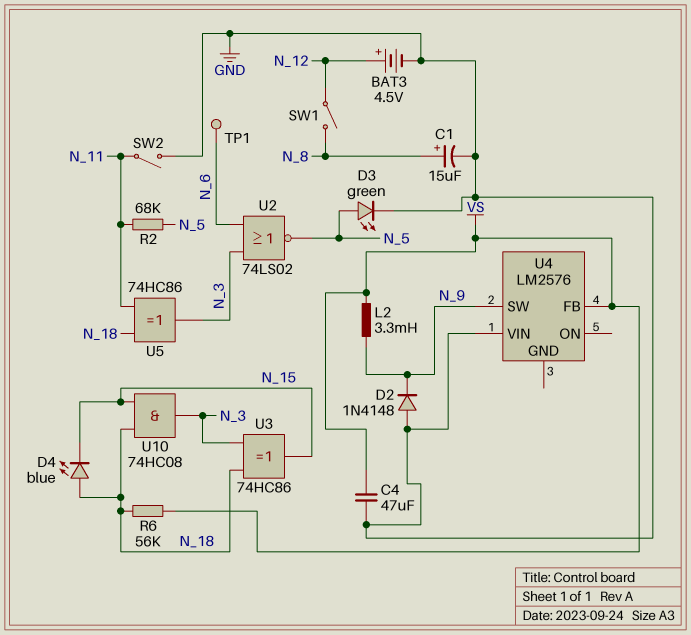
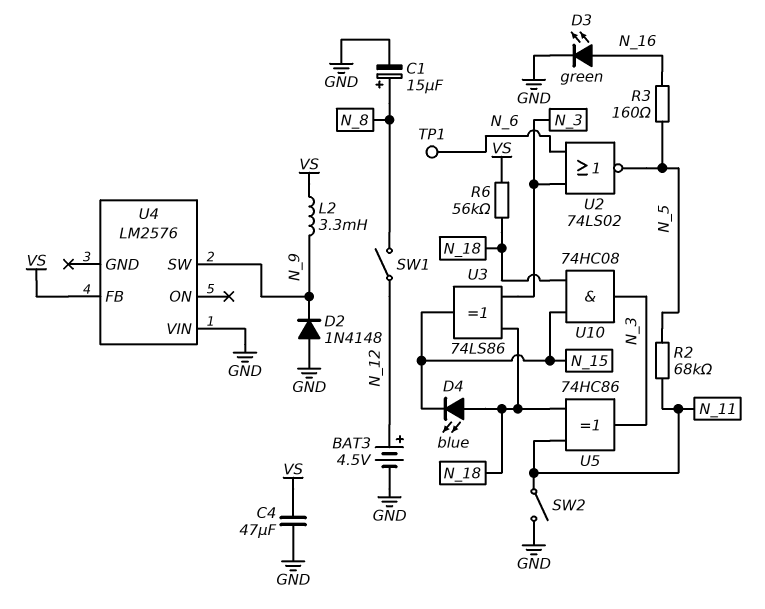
D3: LED green (A N_5, K GND) -> LED green (A N_16, K GND)
R3: none -> 160 (N_5, N_16)
U3: XOR 74HC86 (in N_3, in N_18, out N_15) -> XOR 74LS86 (in N_3, in N_18, out N_15)

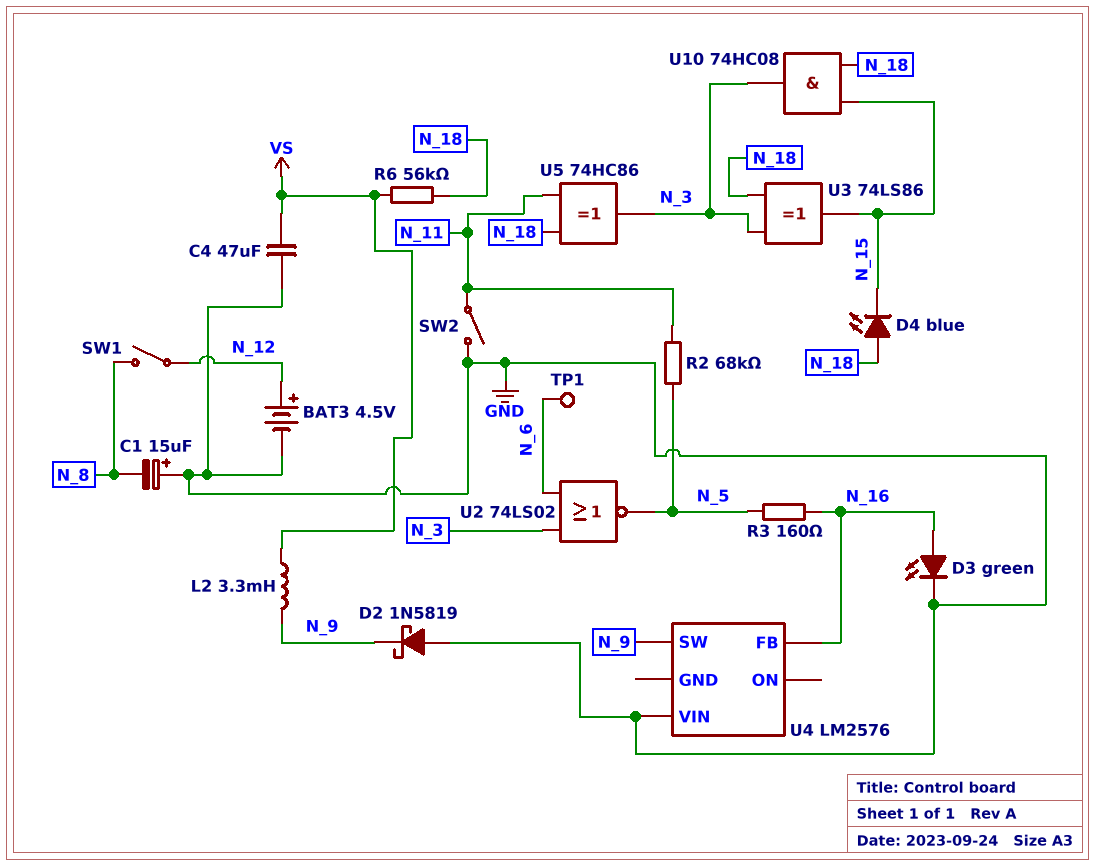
C1: 15uF (plus N_8, minus GND) -> 15uF (plus GND, minus N_8)
D2: diode 1N4148 (A GND, K N_9) -> schottky 1N5819 (A GND, K N_9)
U4 pin FB: VS -> N_16

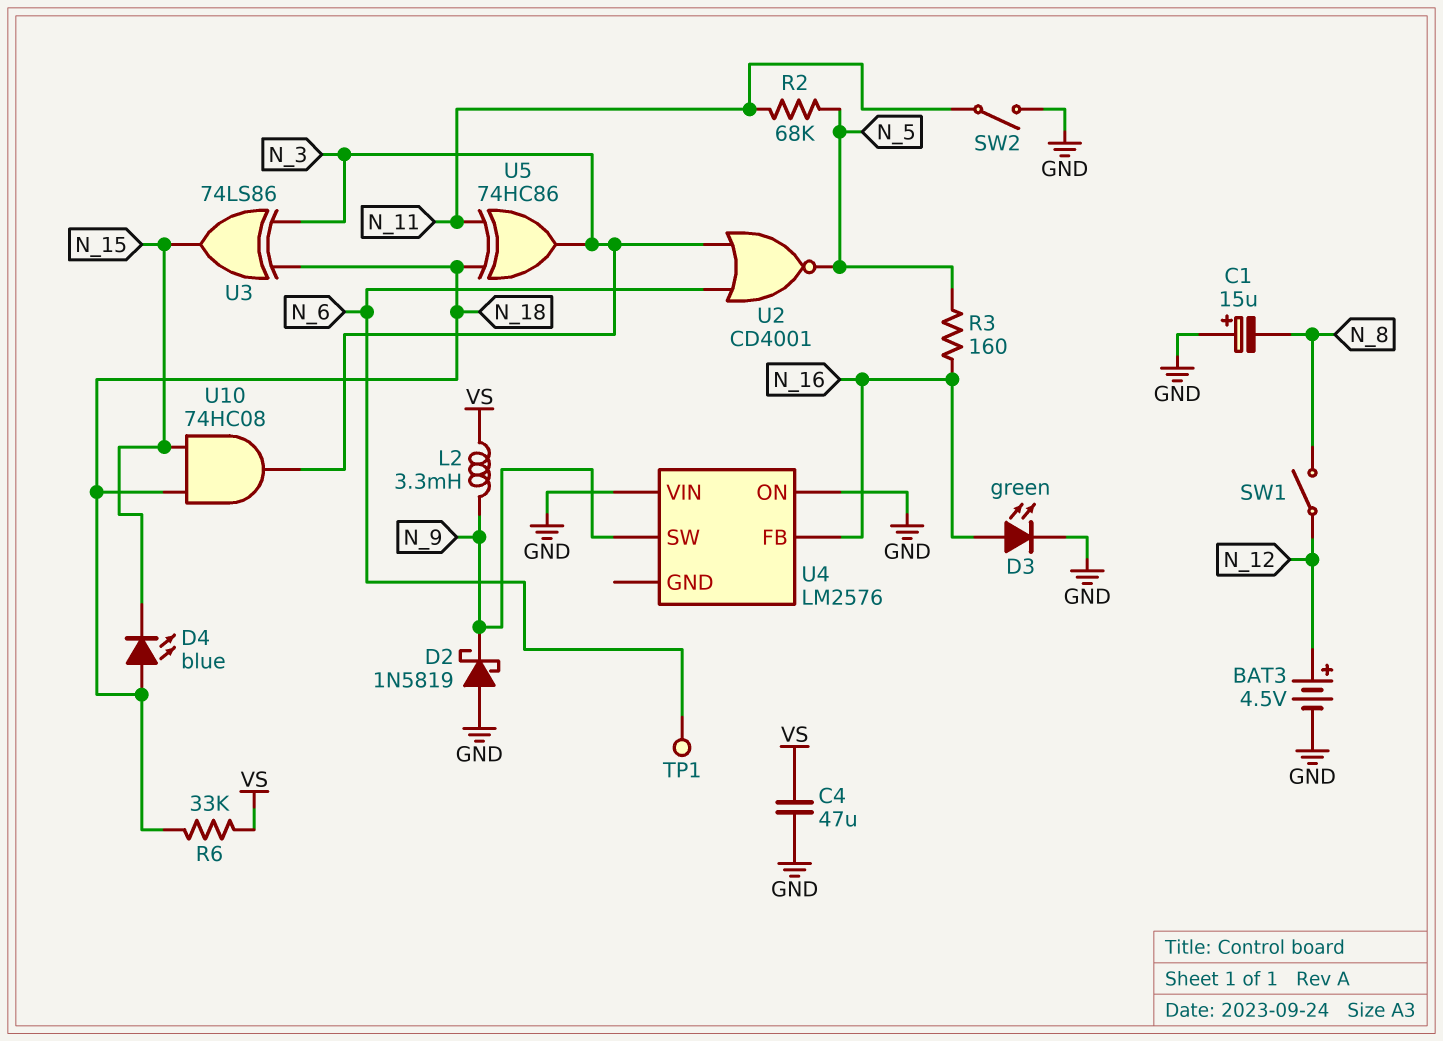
R6: 56k (N_18, VS) -> 33k (N_18, VS)
U2: NOR 74LS02 (in N_3, in N_6, out N_5) -> NOR CD4001 (in N_3, in N_6, out N_5)
U4 pin ON: none -> GND

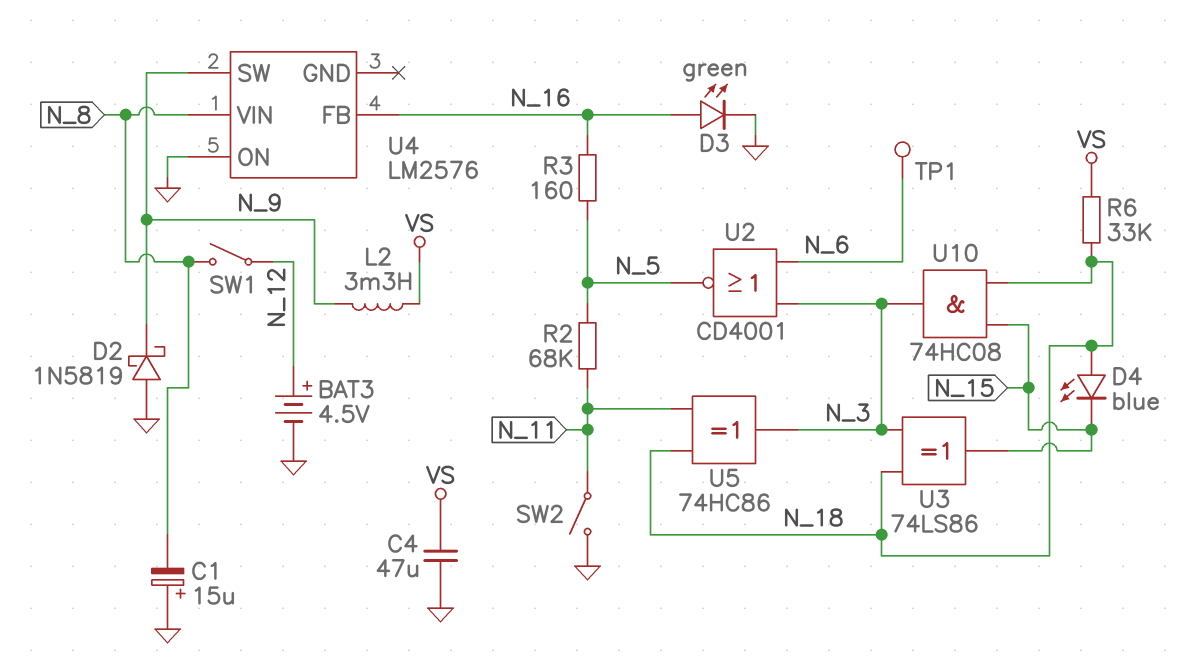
U4 pin VIN: GND -> N_8

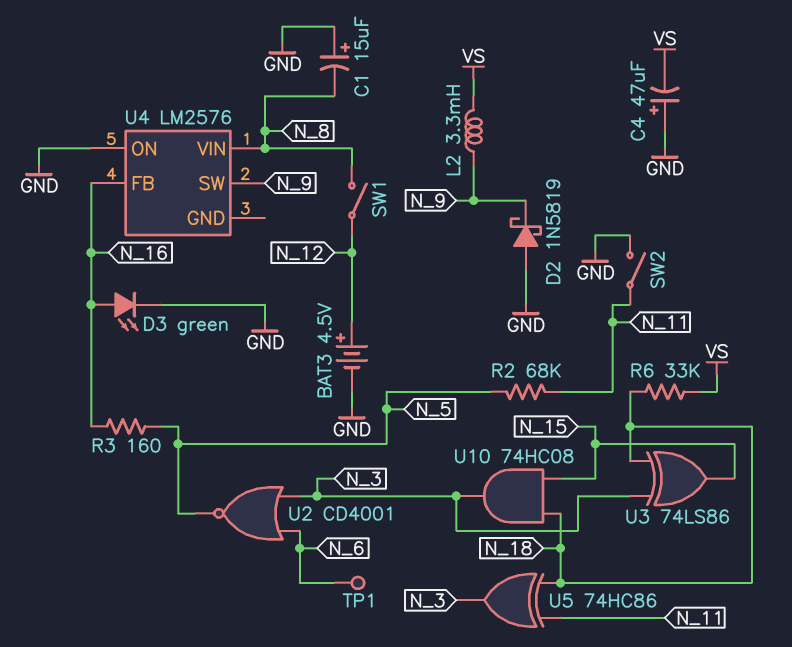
C4: 47uF (GND, VS) -> 47uF (plus GND, minus VS)
D4: LED blue (A N_18, K N_15) -> none

